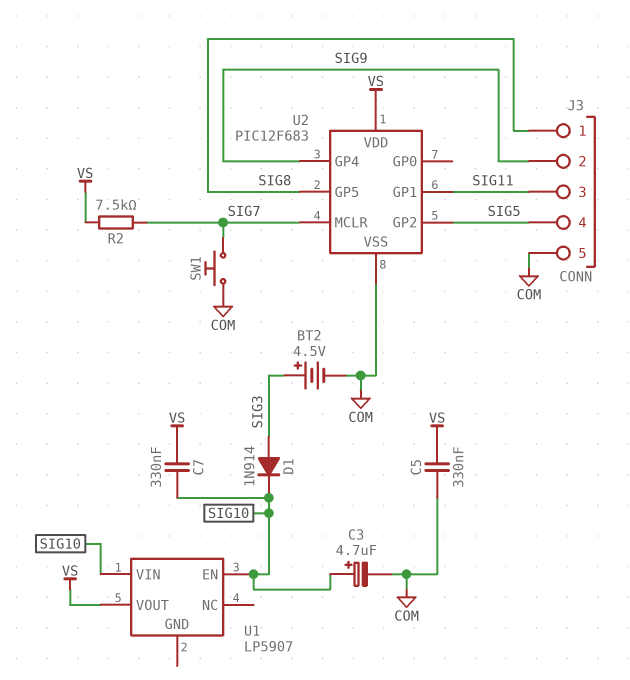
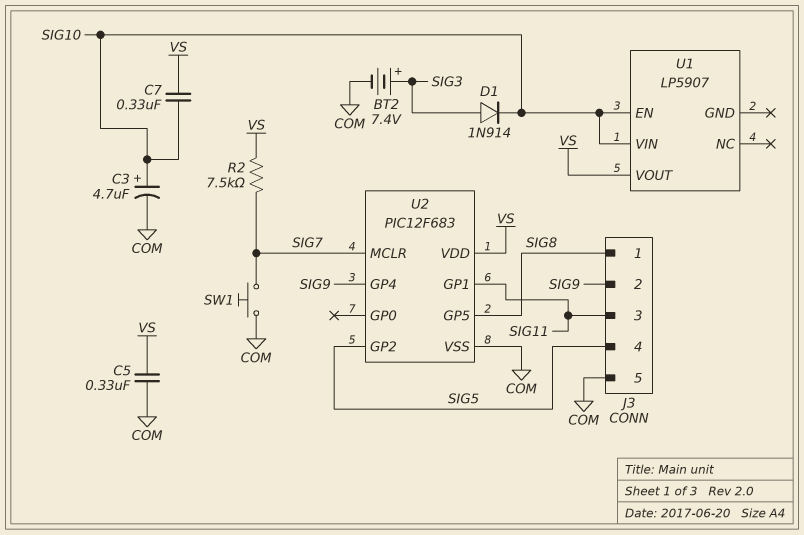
BT2: 4.5V (plus SIG3, minus COM) -> 7.4V (plus SIG3, minus COM)

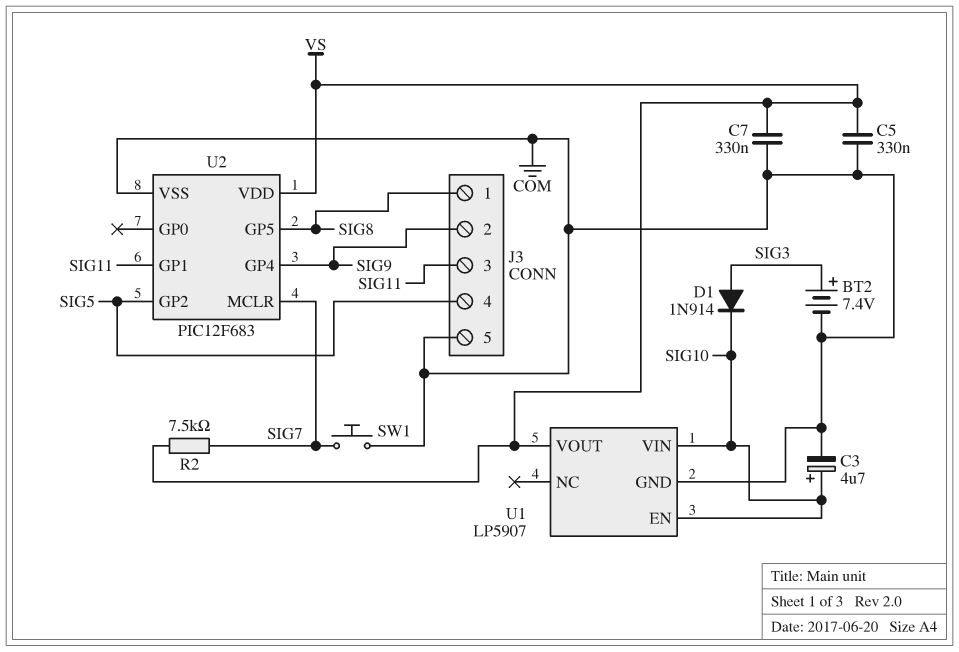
C7: 330nF (SIG10, VS) -> 330nF (COM, VS)
U1 pin GND: none -> COM

